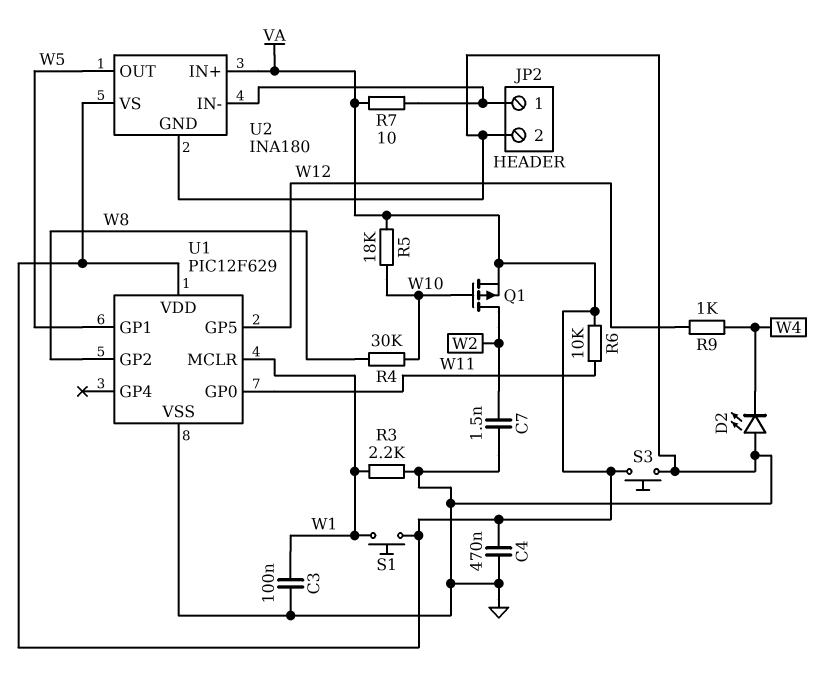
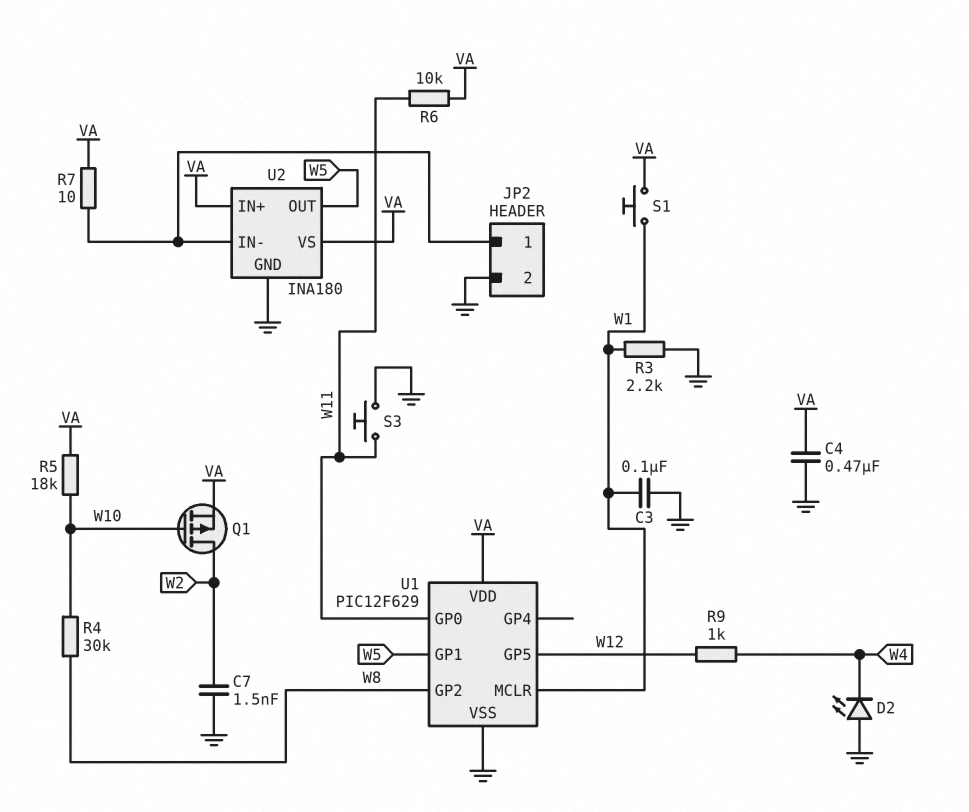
S3: button (GND, VA) -> button (GND, W11)

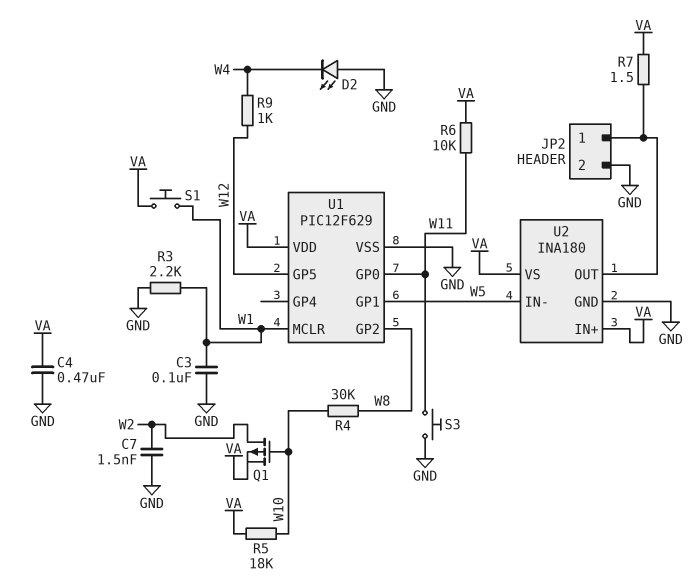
R7: 10 (JP2/1, VA) -> 1.5 (JP2/1, VA)
U2 pin IN-: JP2/1 -> W5
U2 pin OUT: W5 -> JP2/1

